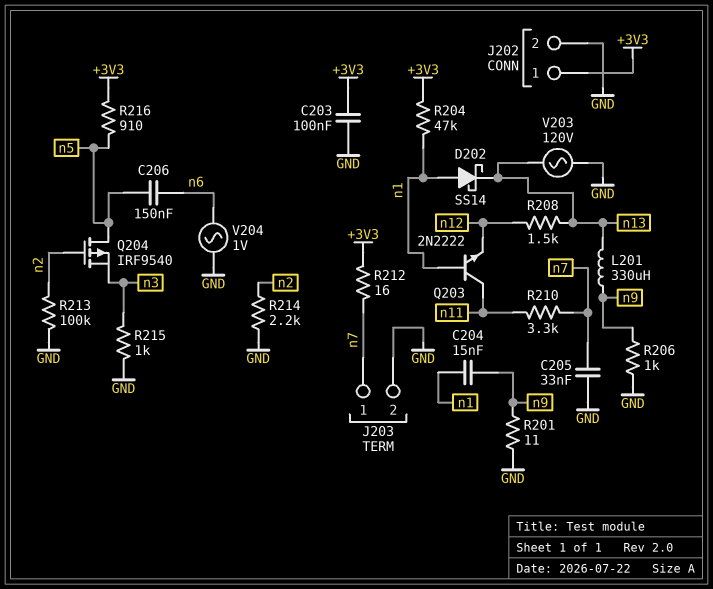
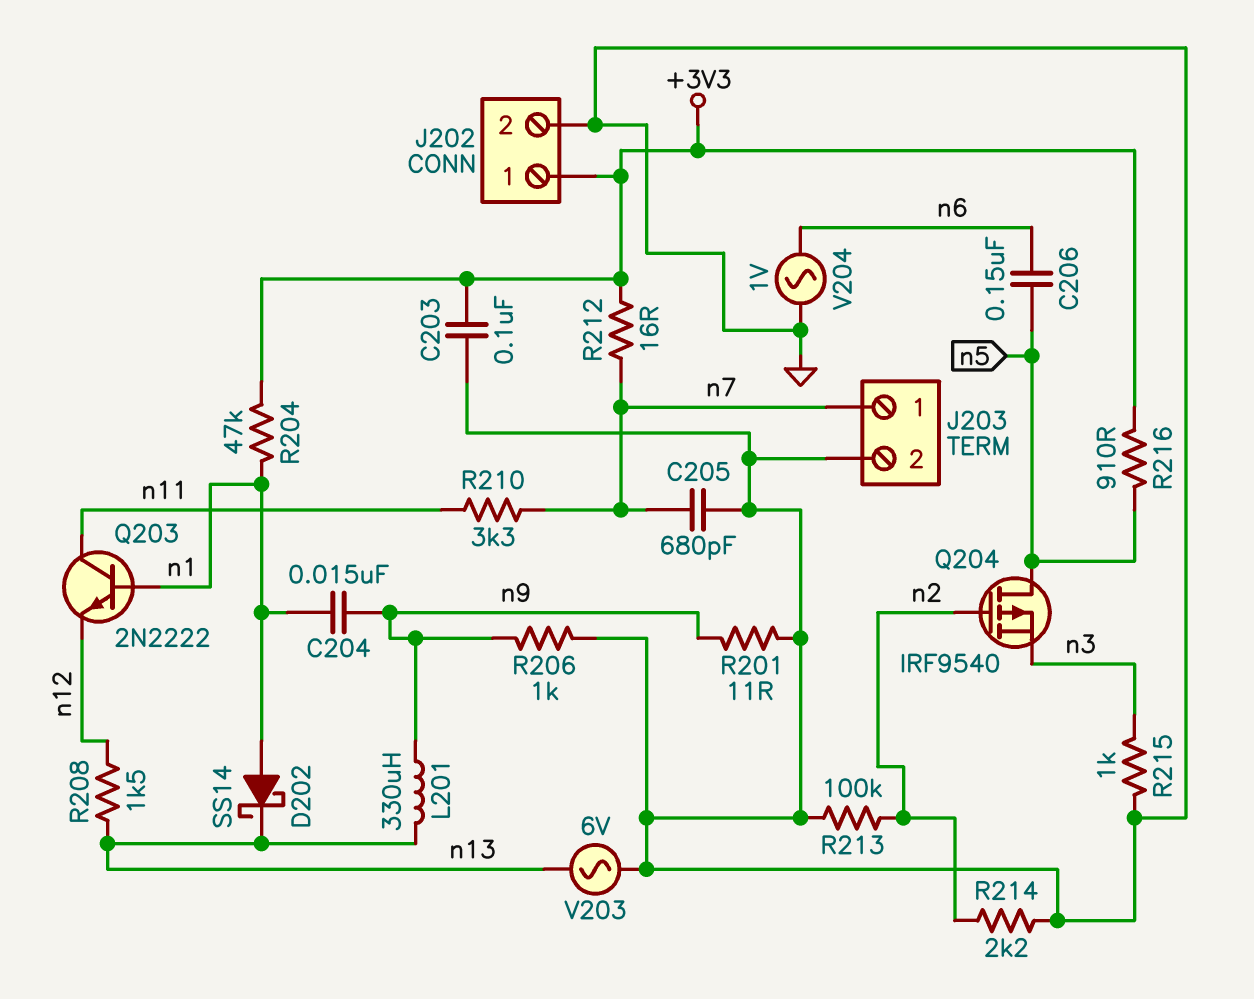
C205: 33nF (GND, n7) -> 680pF (GND, n7)
V203: AC 120V (GND, n13) -> AC 6V (GND, n13)

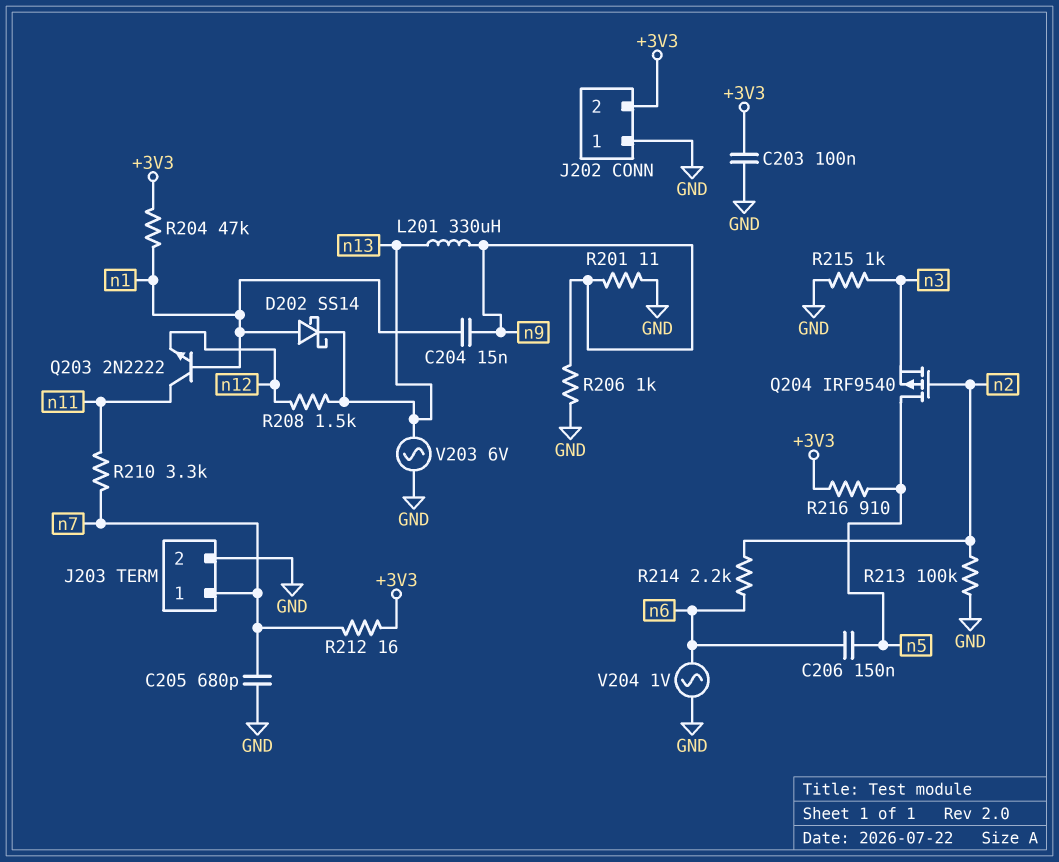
J202 pin 1: +3V3 -> GND
J202 pin 2: GND -> +3V3
R214: 2.2k (GND, n2) -> 2.2k (n2, n6)

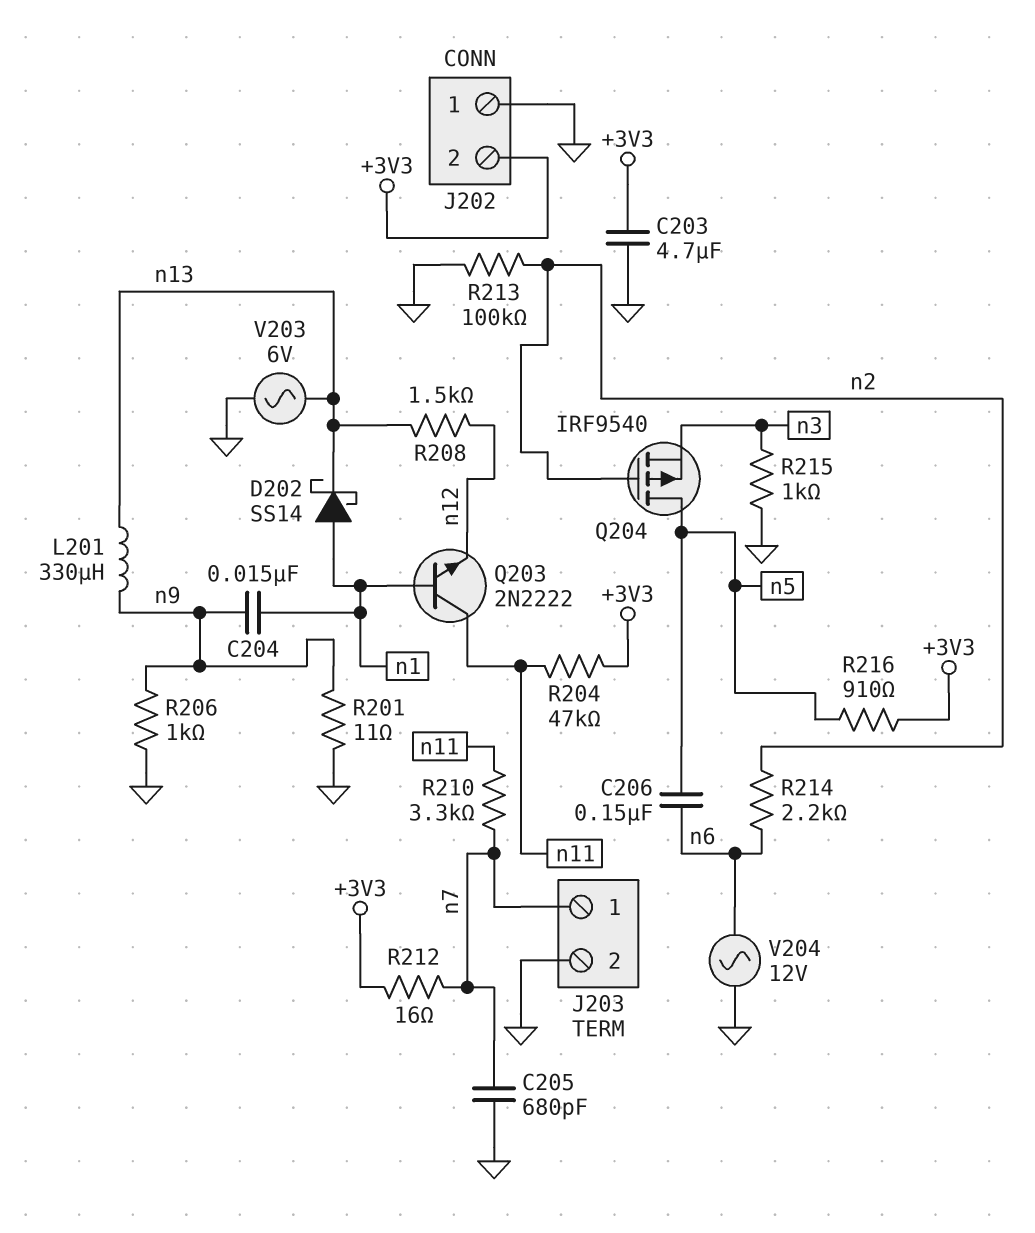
C203: 100nF (+3V3, GND) -> 4.7uF (+3V3, GND)
R204: 47k (+3V3, n1) -> 47k (+3V3, n11)
V204: AC 1V (GND, n6) -> AC 12V (GND, n6)

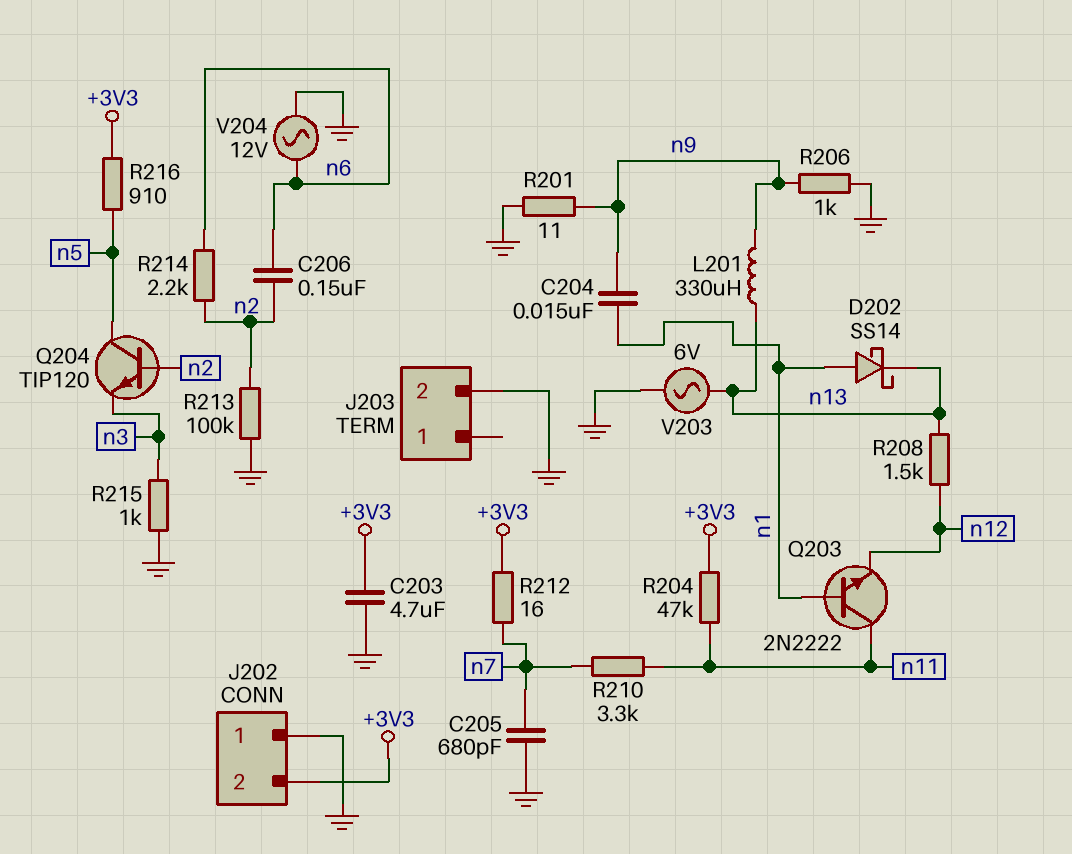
C206: 150nF (n5, n6) -> 150nF (n2, n6)
J203 pin 1: n7 -> none
Q204: PMOS IRF9540 (G n2, D n5, S n3) -> NPN TIP120 (B n2, C n5, E n3)

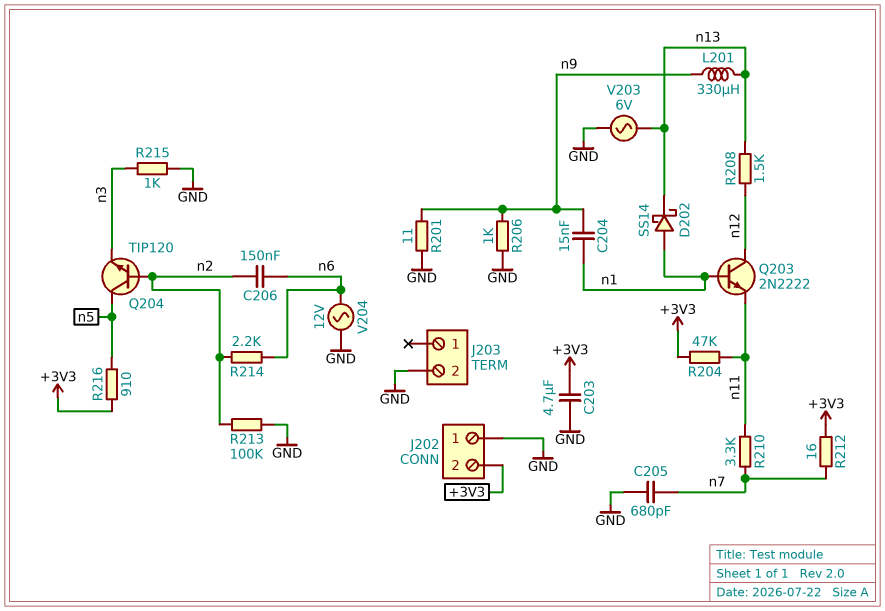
Q203: NPN 2N2222 (B n1, C n11, E n12) -> NPN 2N2222 (B n1, C n12, E n11)

